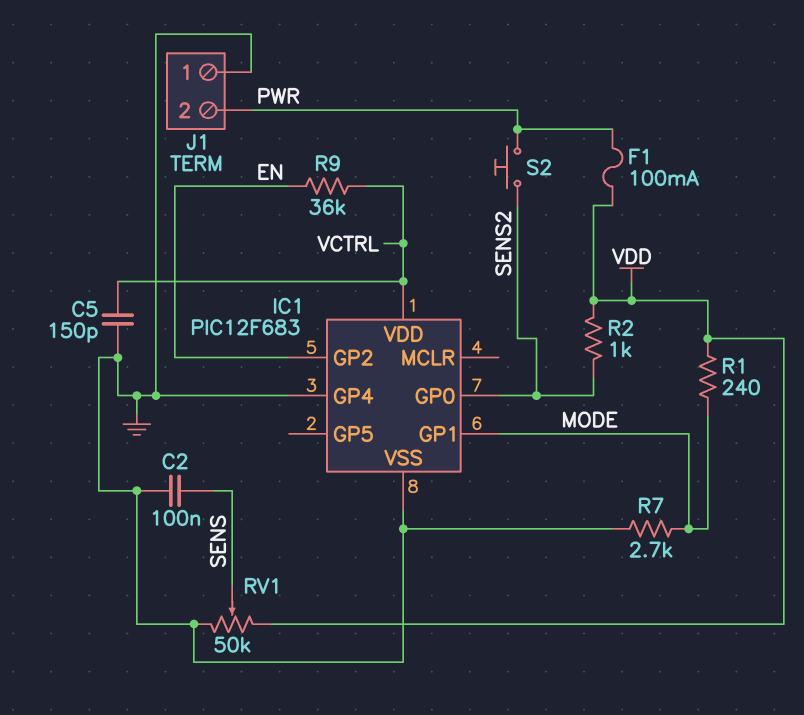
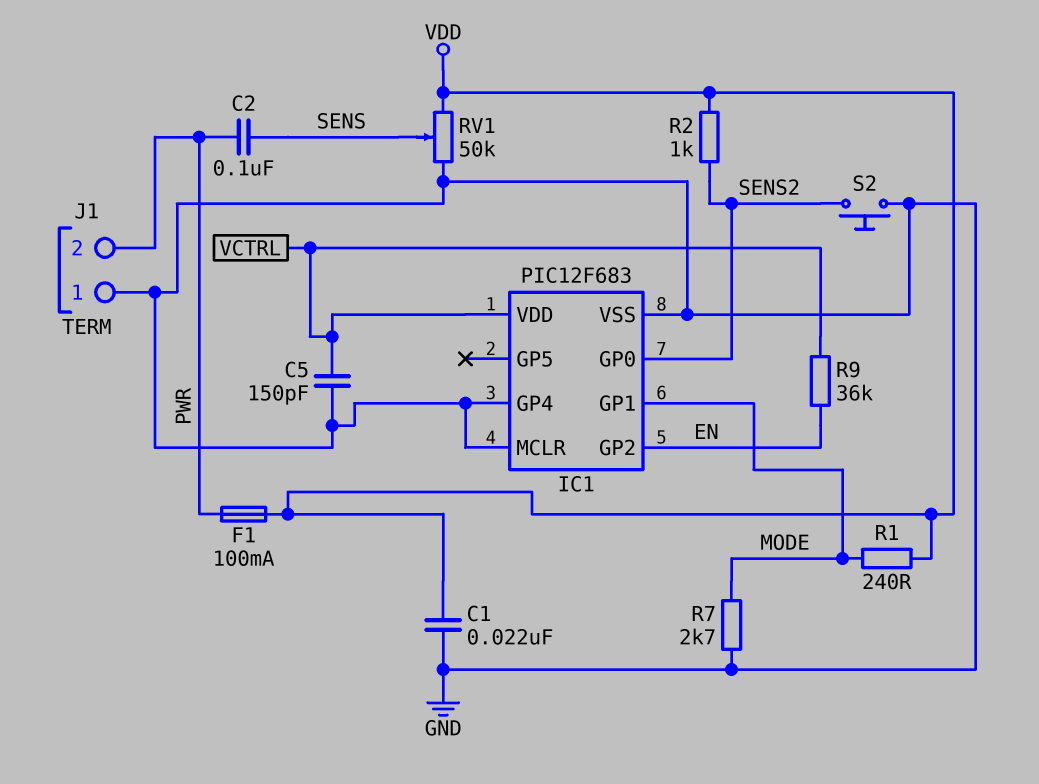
C1: none -> 22nF (GND, VDD)
C2: 100nF (GND, SENS) -> 100nF (PWR, SENS)
IC1 pin MCLR: none -> GND
S2: button (PWR, SENS2) -> button (GND, SENS2)

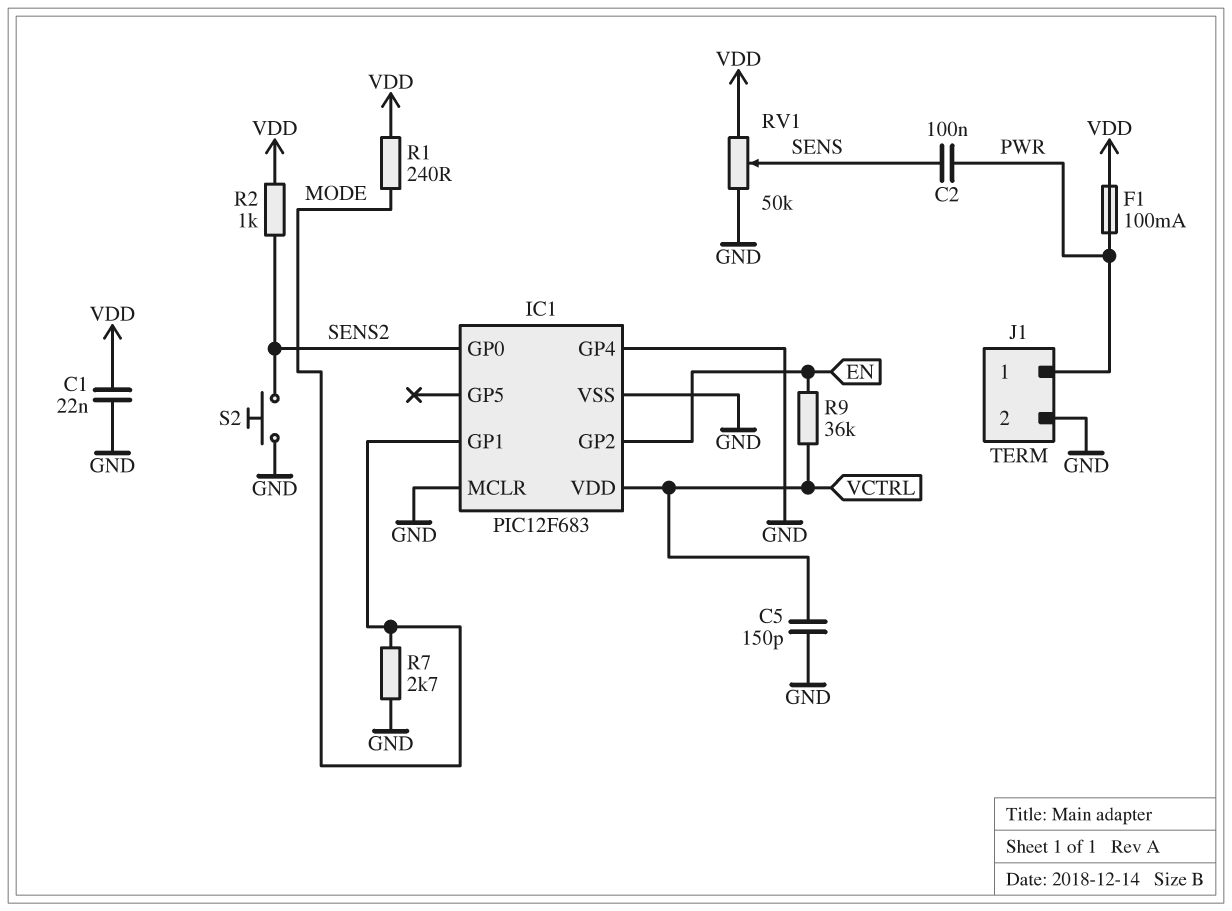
J1 pin 1: GND -> PWR
J1 pin 2: PWR -> GND

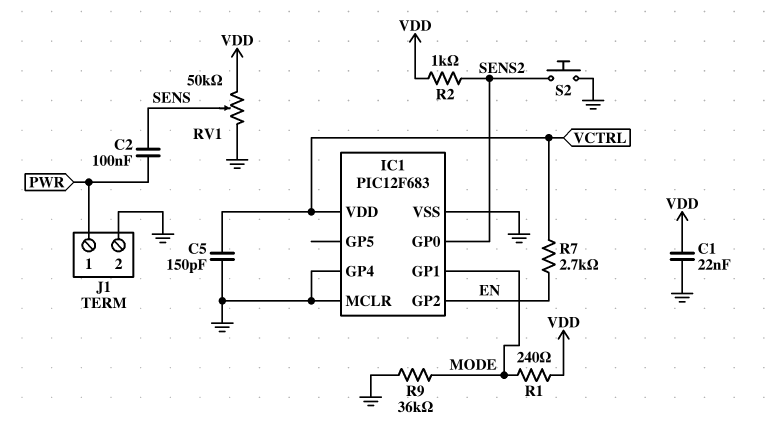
F1: 100mA (PWR, VDD) -> none
R7: 2.7k (GND, MODE) -> 2.7k (EN, VCTRL)
R9: 36k (EN, VCTRL) -> 36k (GND, MODE)

